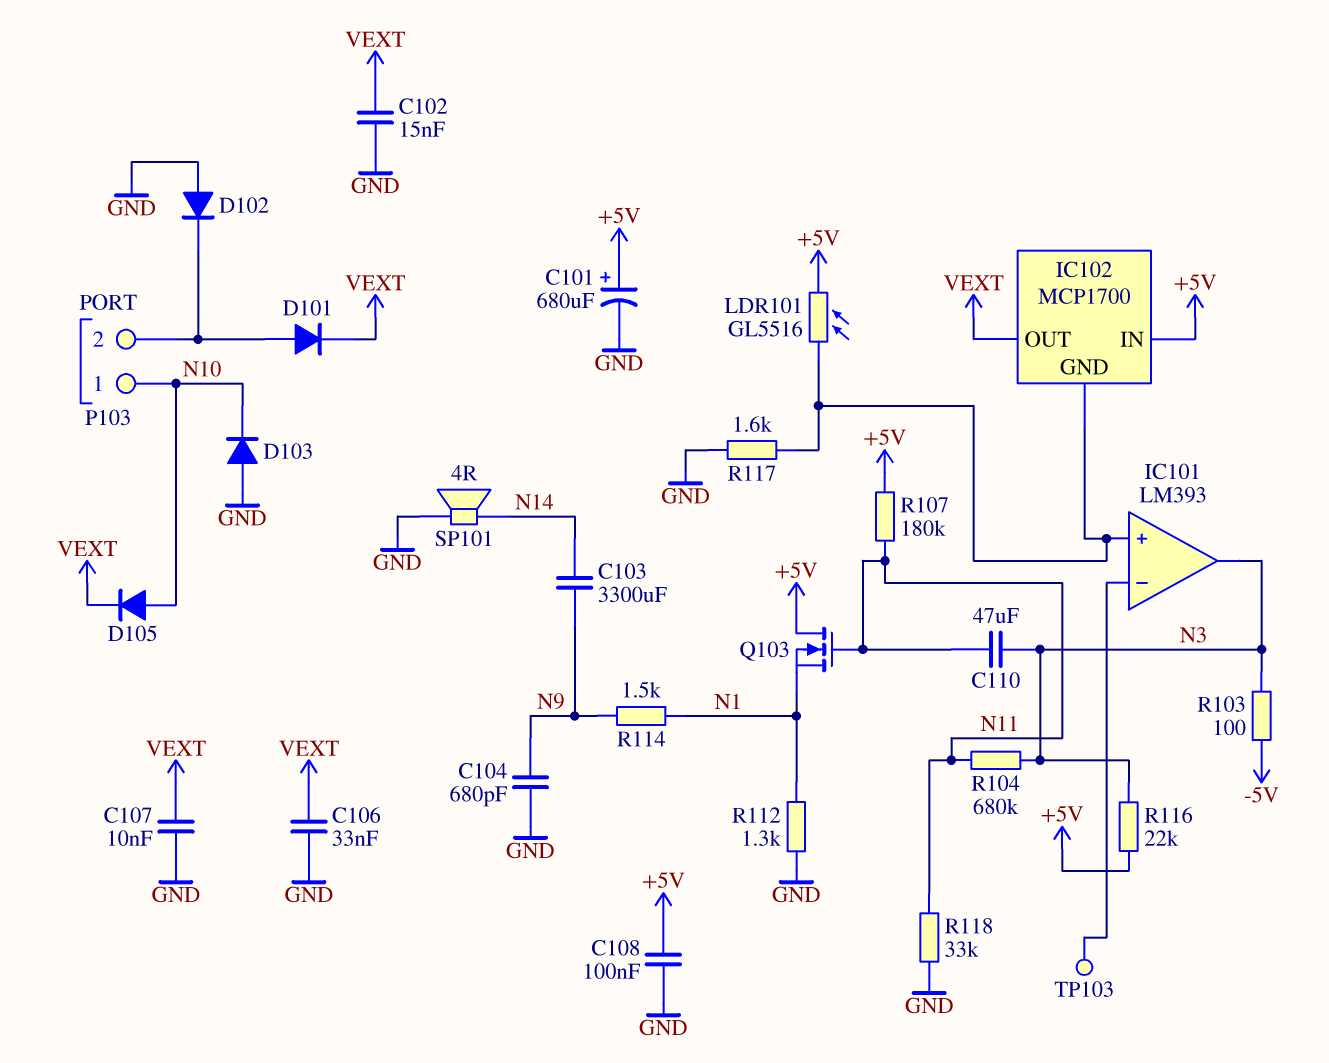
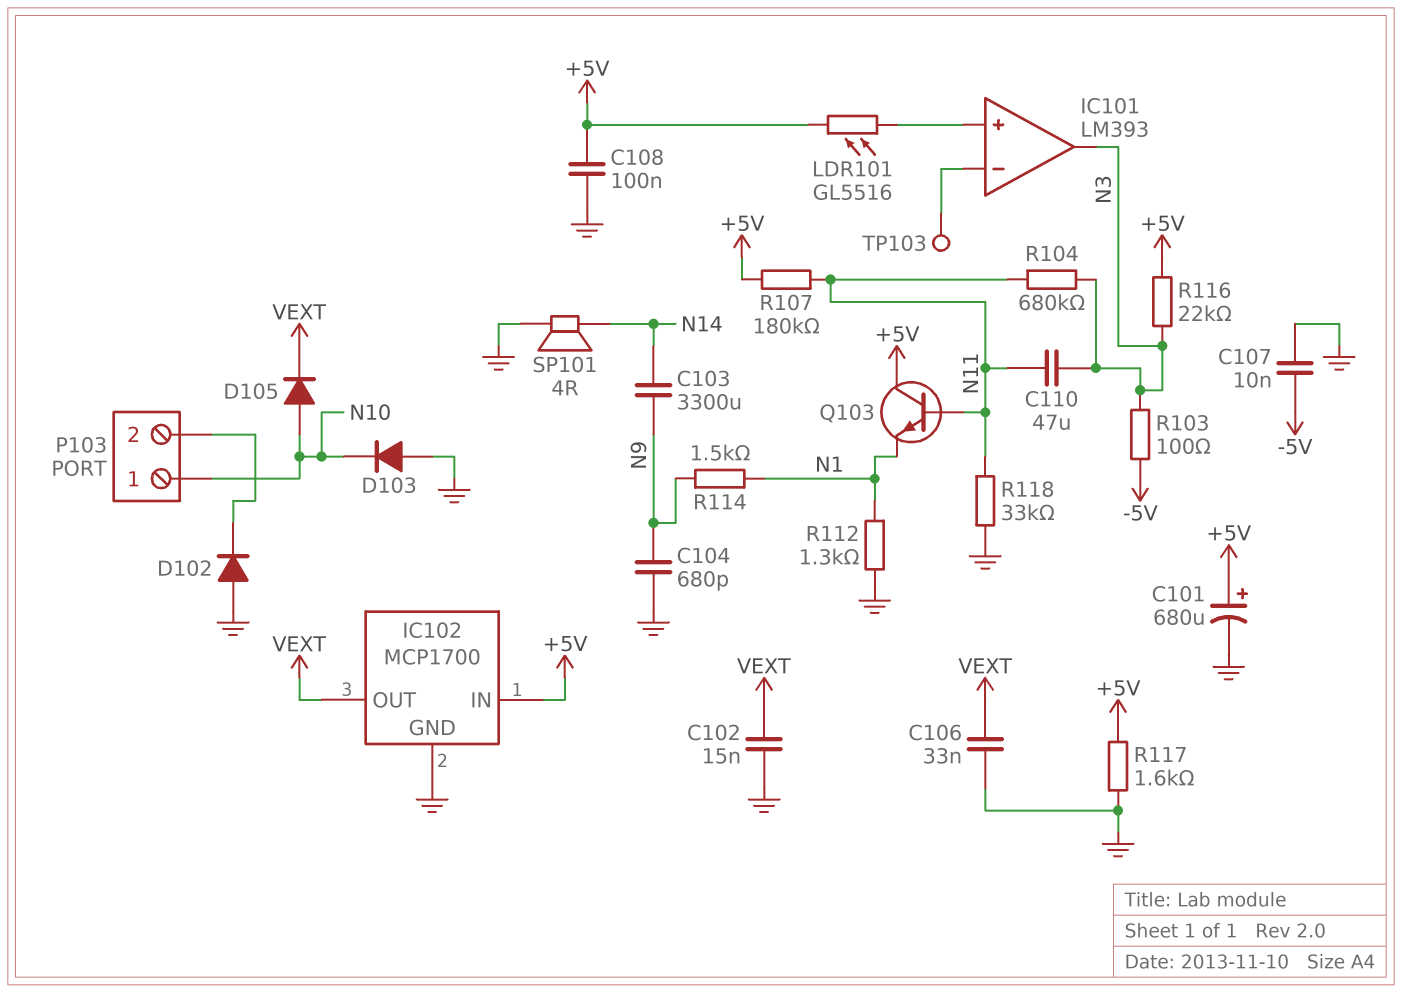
C107: 10nF (GND, VEXT) -> 10nF (-5V, GND)
D101: diode (A P103/2, K VEXT) -> none
IC102 pin GND: IC101/in+ -> GND
Q103: NMOS (G N11, D +5V, S N1) -> NPN (B N11, C +5V, E N1)
R117: 1.6k (GND, IC101/in+) -> 1.6k (+5V, GND)

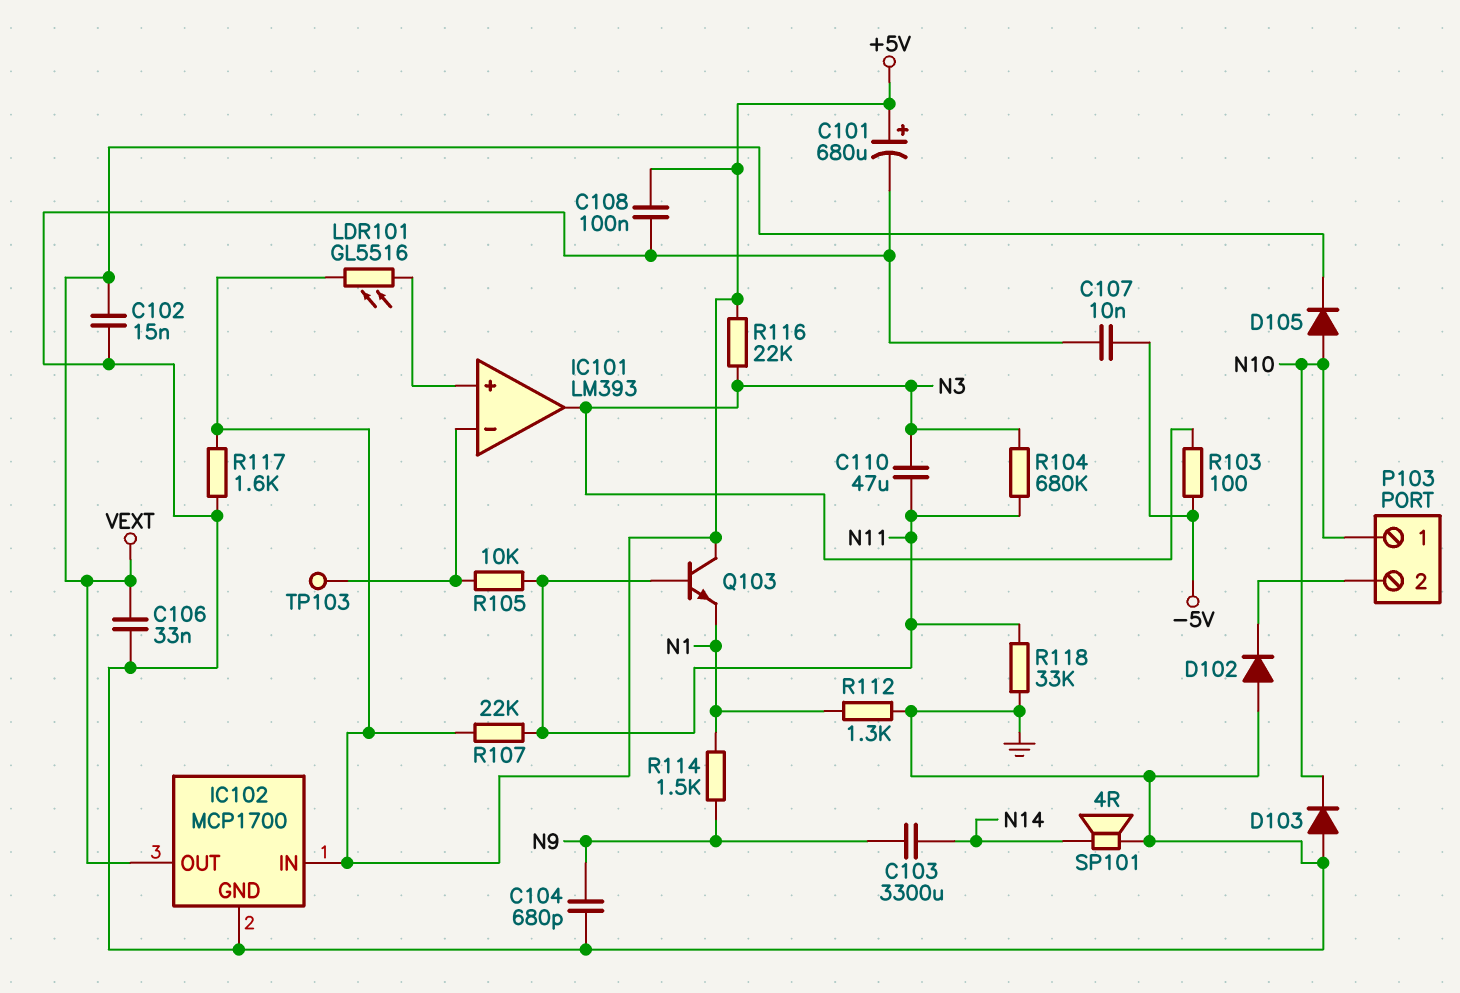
R105: none -> 10k (IC101/in-, N11)
R107: 180k (+5V, N11) -> 22k (+5V, N11)

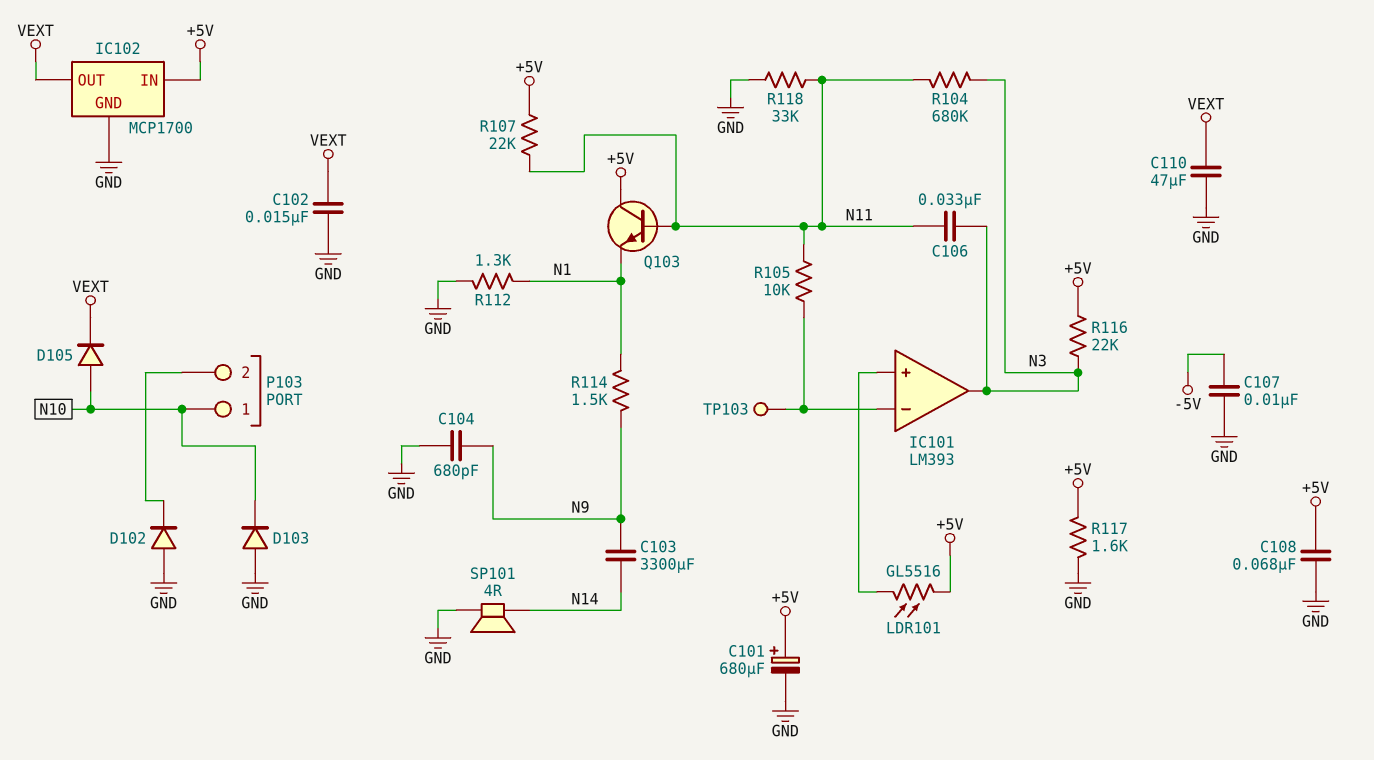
C106: 33nF (GND, VEXT) -> 33nF (N3, N11)
C108: 100nF (+5V, GND) -> 68nF (+5V, GND)
C110: 47uF (N3, N11) -> 47uF (GND, VEXT)
R103: 100 (-5V, N3) -> none

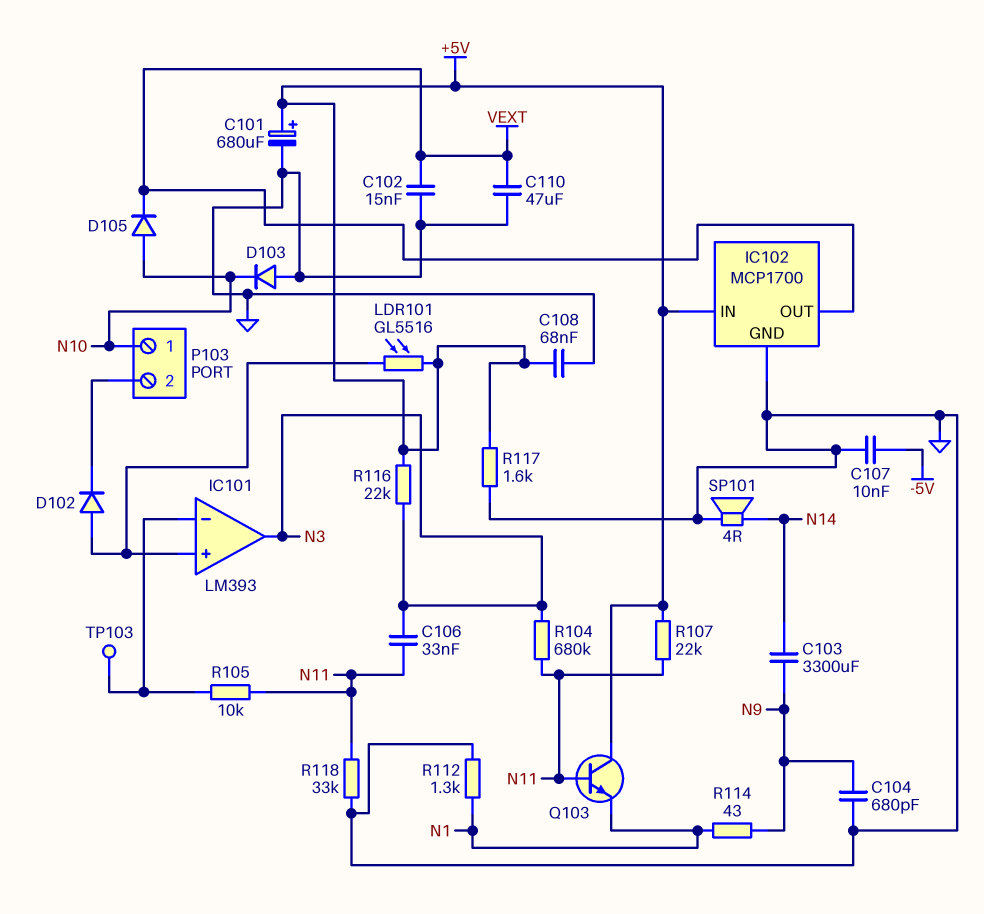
D102: diode (A GND, K P103/2) -> diode (A IC101/in+, K P103/2)
R114: 1.5k (N1, N9) -> 43 (N1, N9)

